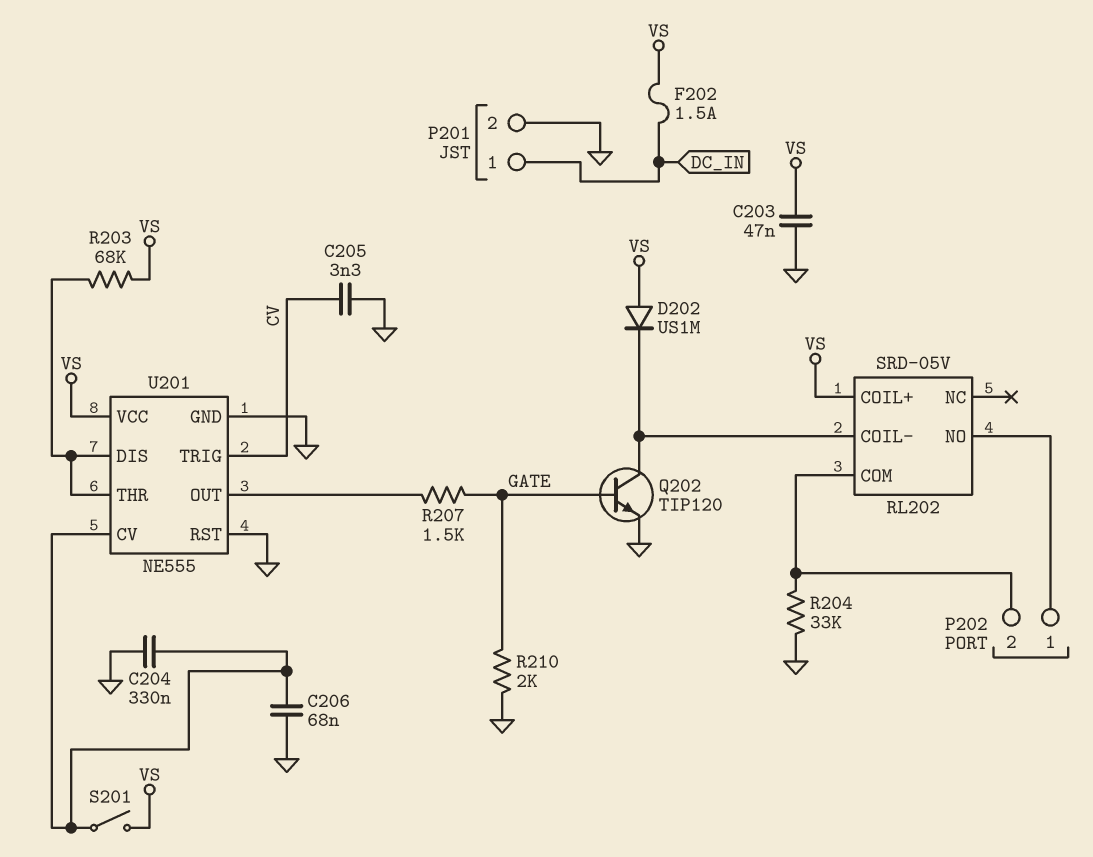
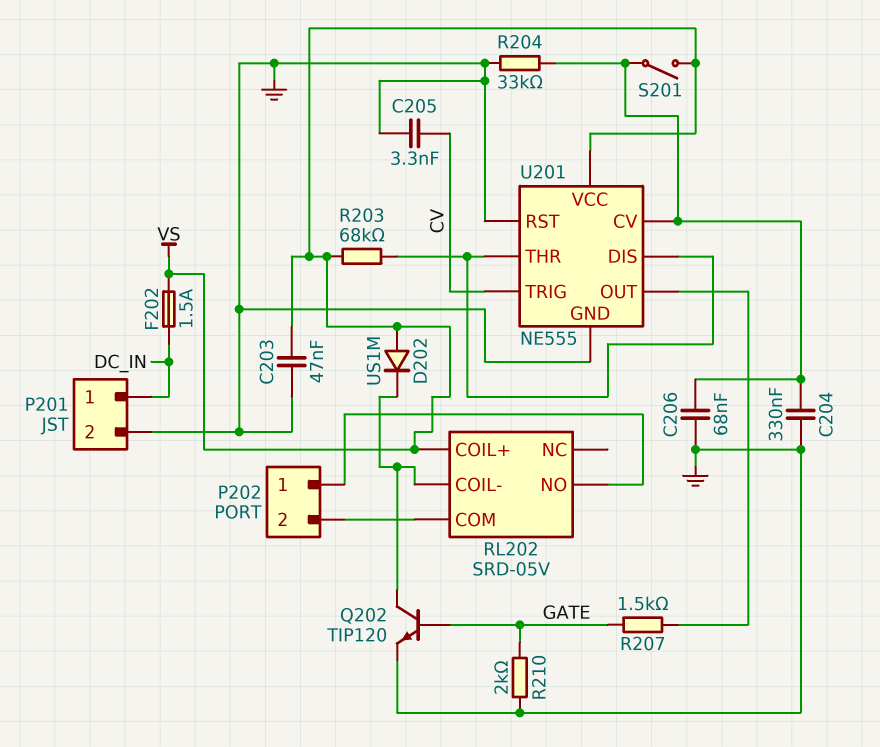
R204: 33k (GND, P202/2) -> 33k (GND, U201/CV)

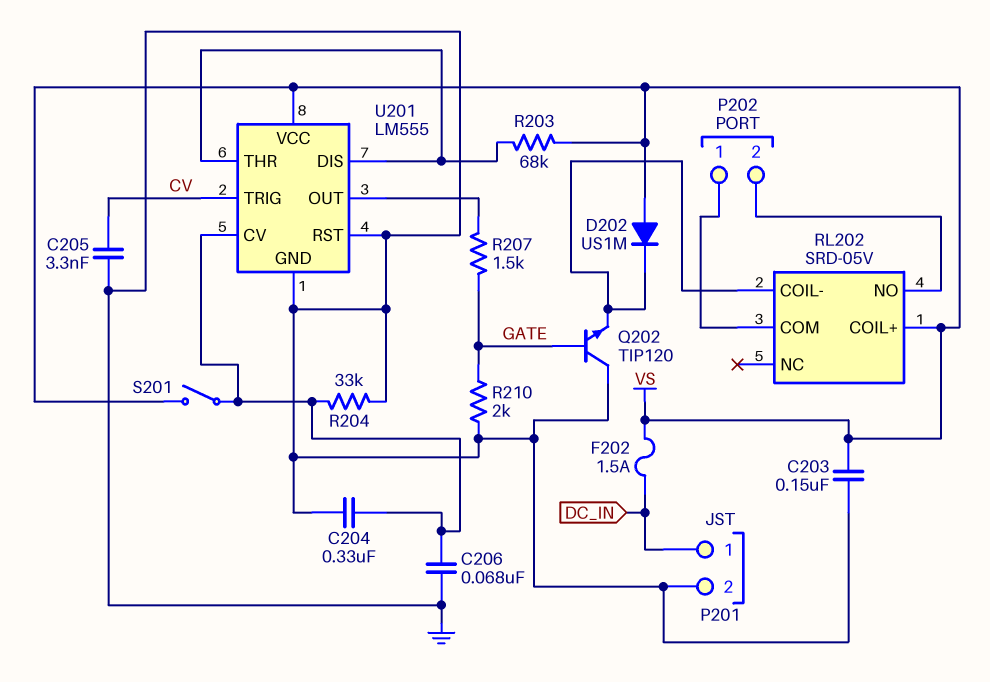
C203: 47nF (GND, VS) -> 150nF (GND, VS)
Q202: NPN TIP120 (B GATE, C RL202/COIL-, E GND) -> NPN TIP120 (B GATE, C GND, E RL202/COIL-)
RL202 pin COM: P202/2 -> P202/1
RL202 pin NO: P202/1 -> P202/2
U201: NE555 -> LM555

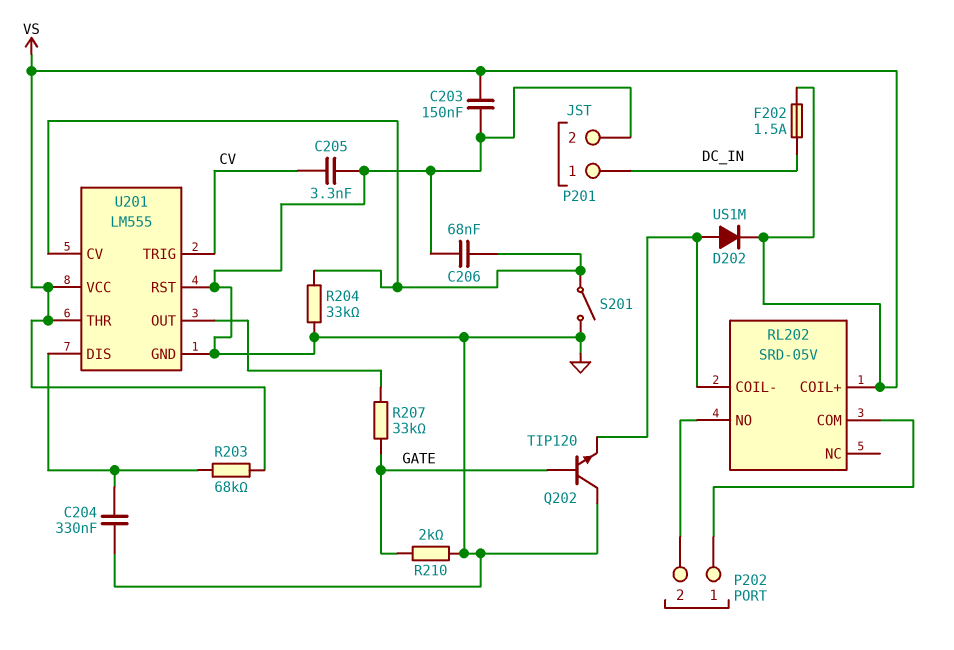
C204: 330nF (GND, U201/CV) -> 330nF (GND, U201/DIS)
D202: diode US1M (A VS, K RL202/COIL-) -> diode US1M (A RL202/COIL-, K VS)
R207: 1.5k (GATE, U201/OUT) -> 33k (GATE, U201/OUT)
S201: switch (U201/CV, VS) -> switch (GND, U201/CV)
U201 pin THR: U201/DIS -> VS

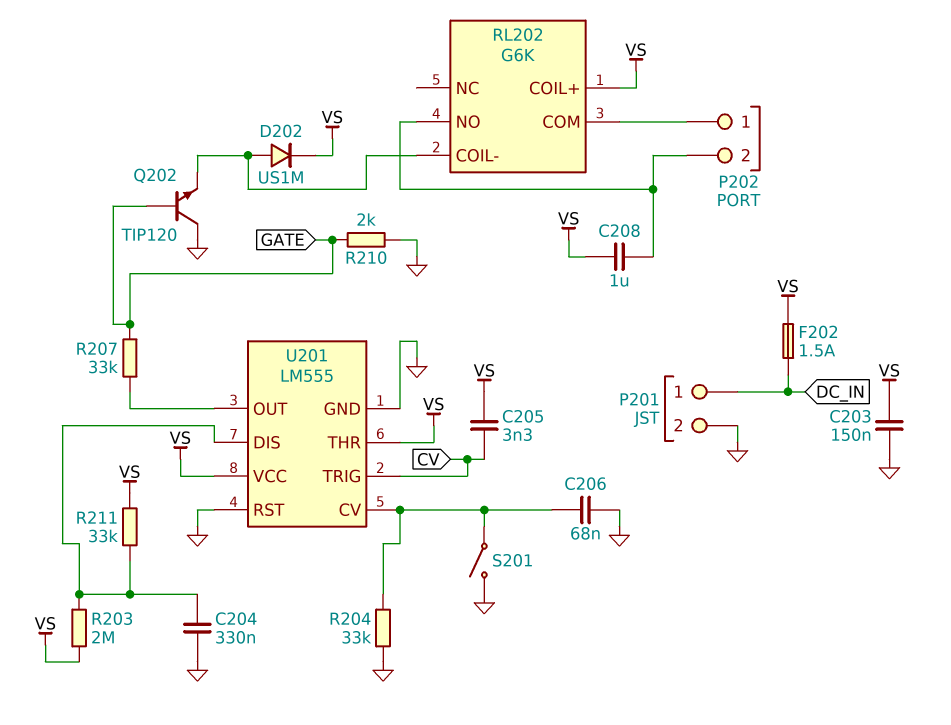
C205: 3.3nF (CV, GND) -> 3.3nF (CV, VS)
C208: none -> 1uF (P202/2, VS)
R203: 68k (U201/DIS, VS) -> 2M (U201/DIS, VS)
R211: none -> 33k (U201/DIS, VS)
RL202: SRD-05V -> G6K

